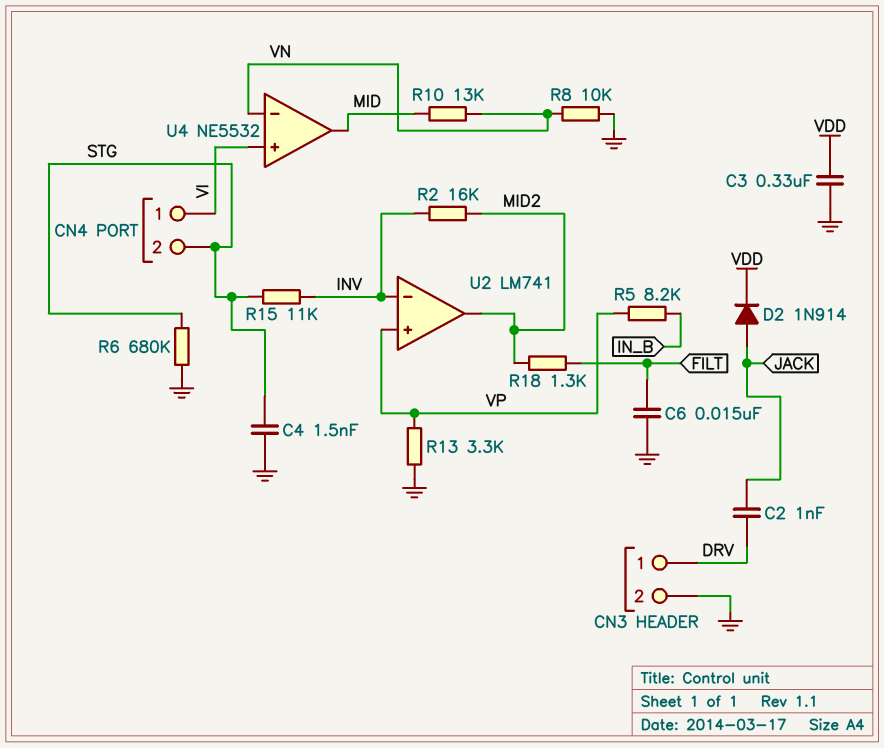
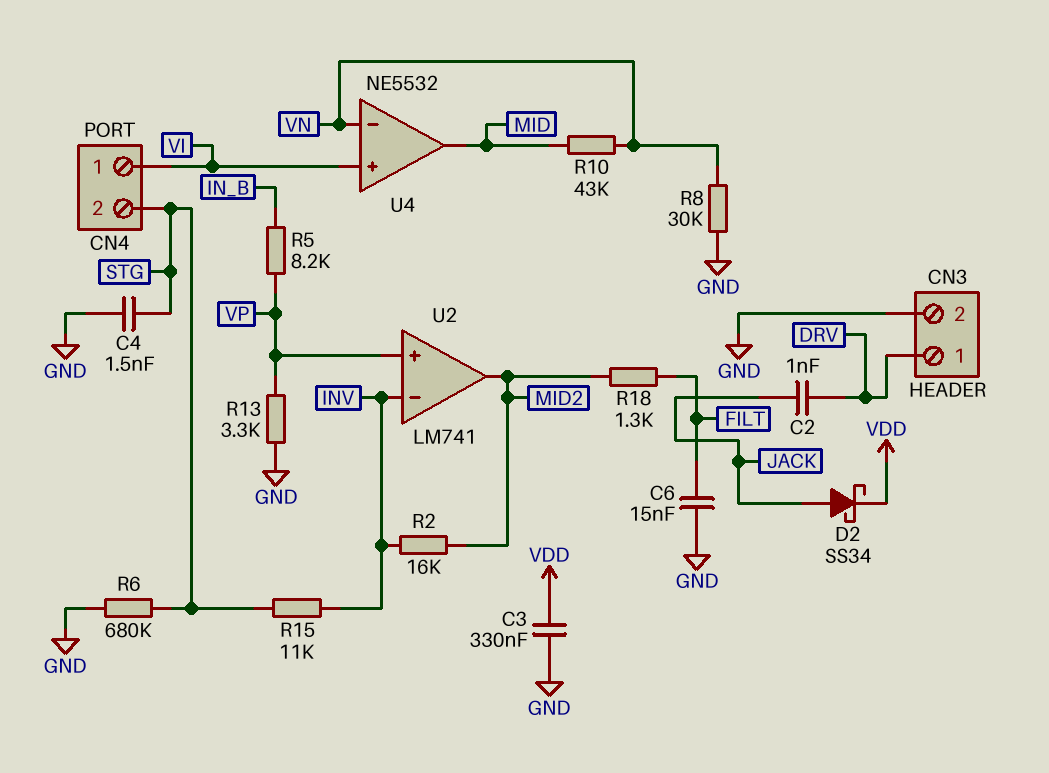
D2: diode 1N914 (A JACK, K VDD) -> schottky SS34 (A JACK, K VDD)
R8: 10k (GND, VN) -> 30k (GND, VN)
R10: 13k (MID, VN) -> 43k (MID, VN)

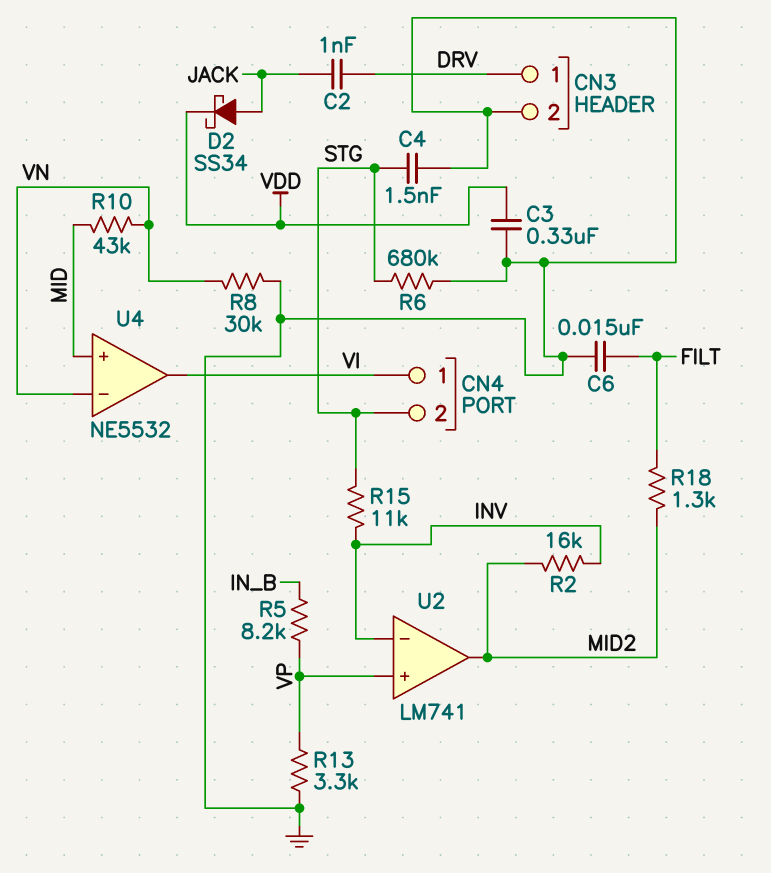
U4 pin in+: VI -> MID
U4 pin out: MID -> VI

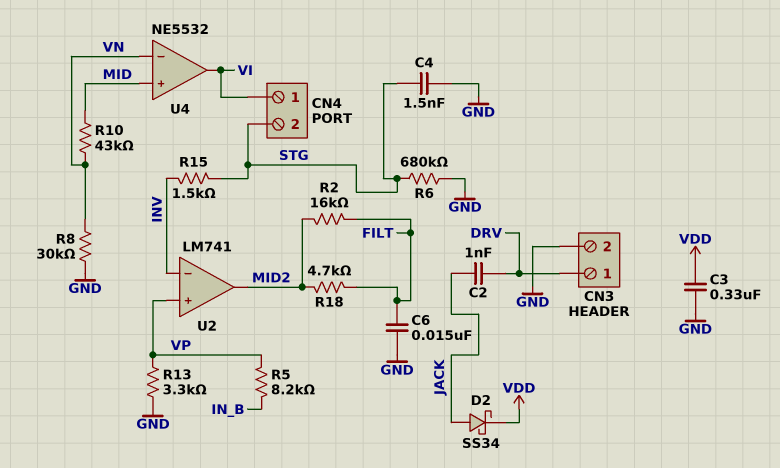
R2: 16k (INV, MID2) -> 16k (FILT, MID2)
R15: 11k (INV, STG) -> 1.5k (INV, STG)
R18: 1.3k (FILT, MID2) -> 4.7k (FILT, MID2)

